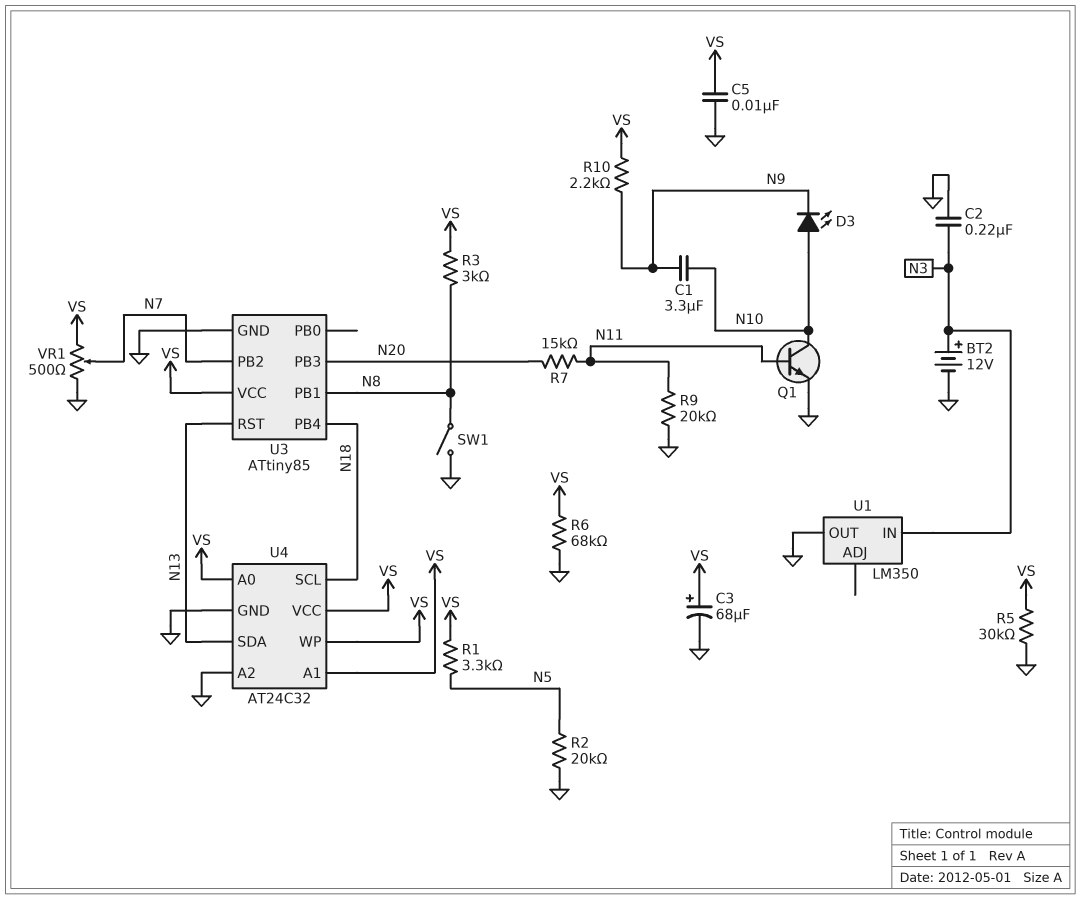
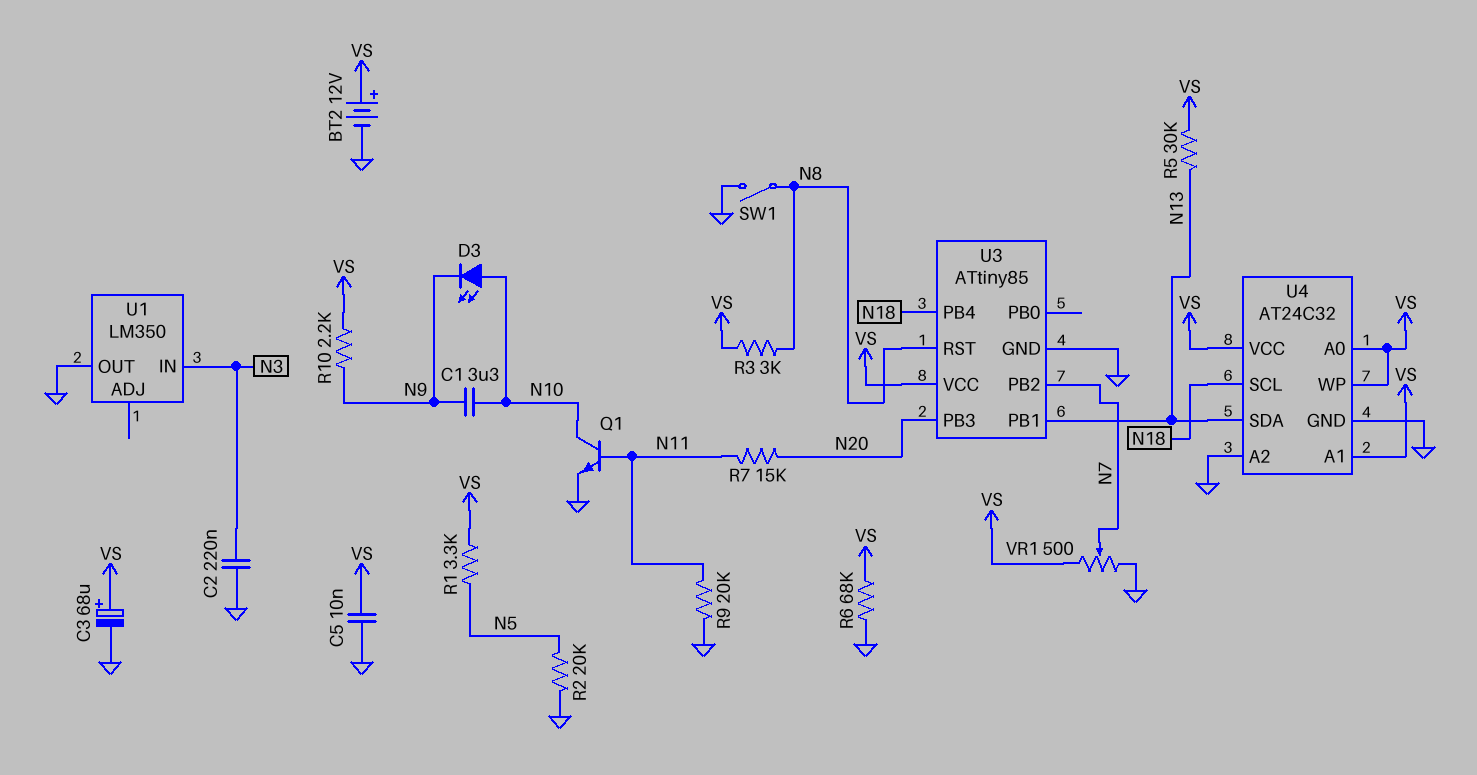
BT2: 12V (plus N3, minus GND) -> 12V (plus VS, minus GND)
R5: 30k (GND, VS) -> 30k (N13, VS)
U3 pin PB1: N8 -> N13
U3 pin RST: N13 -> N8

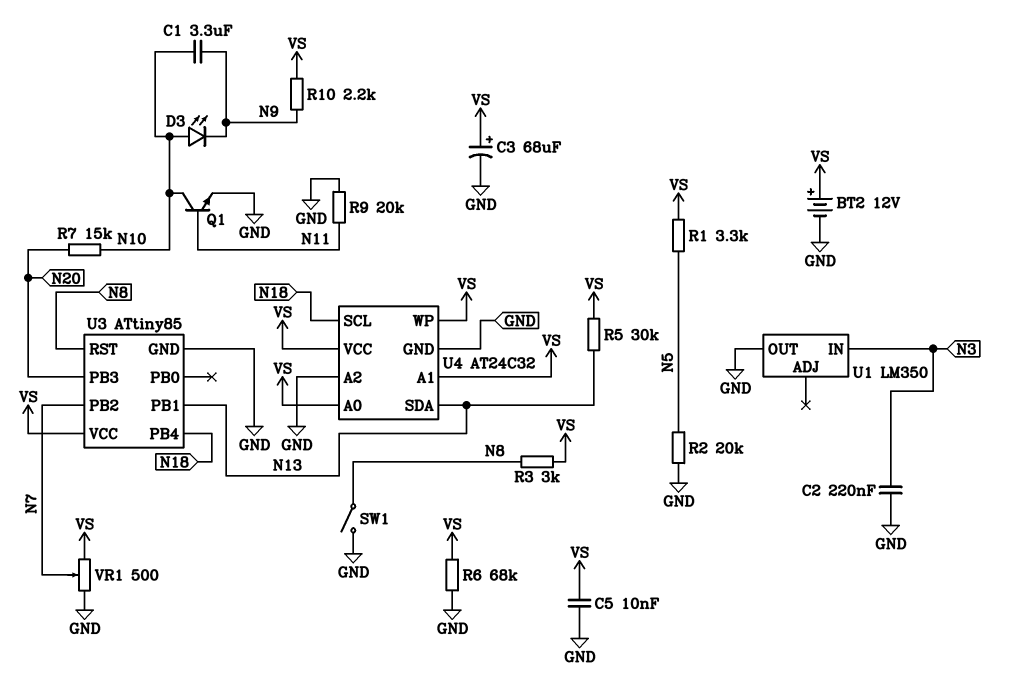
R7: 15k (N11, N20) -> 15k (N10, N20)

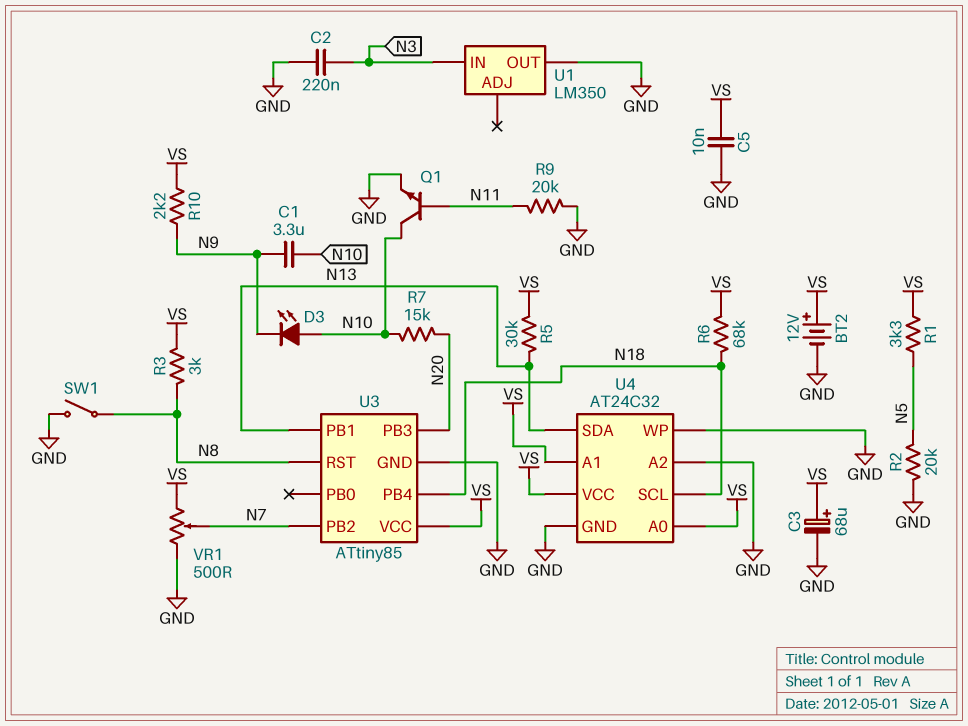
R6: 68k (GND, VS) -> 68k (N18, VS)
U4 pin WP: VS -> GND

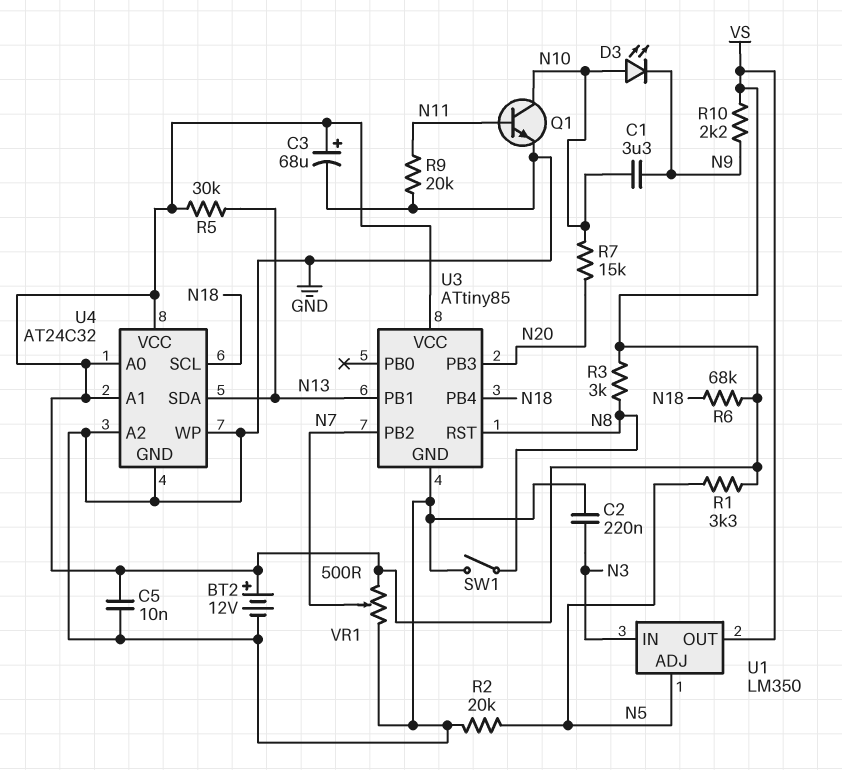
U1 pin ADJ: none -> N5
U1 pin OUT: GND -> VS

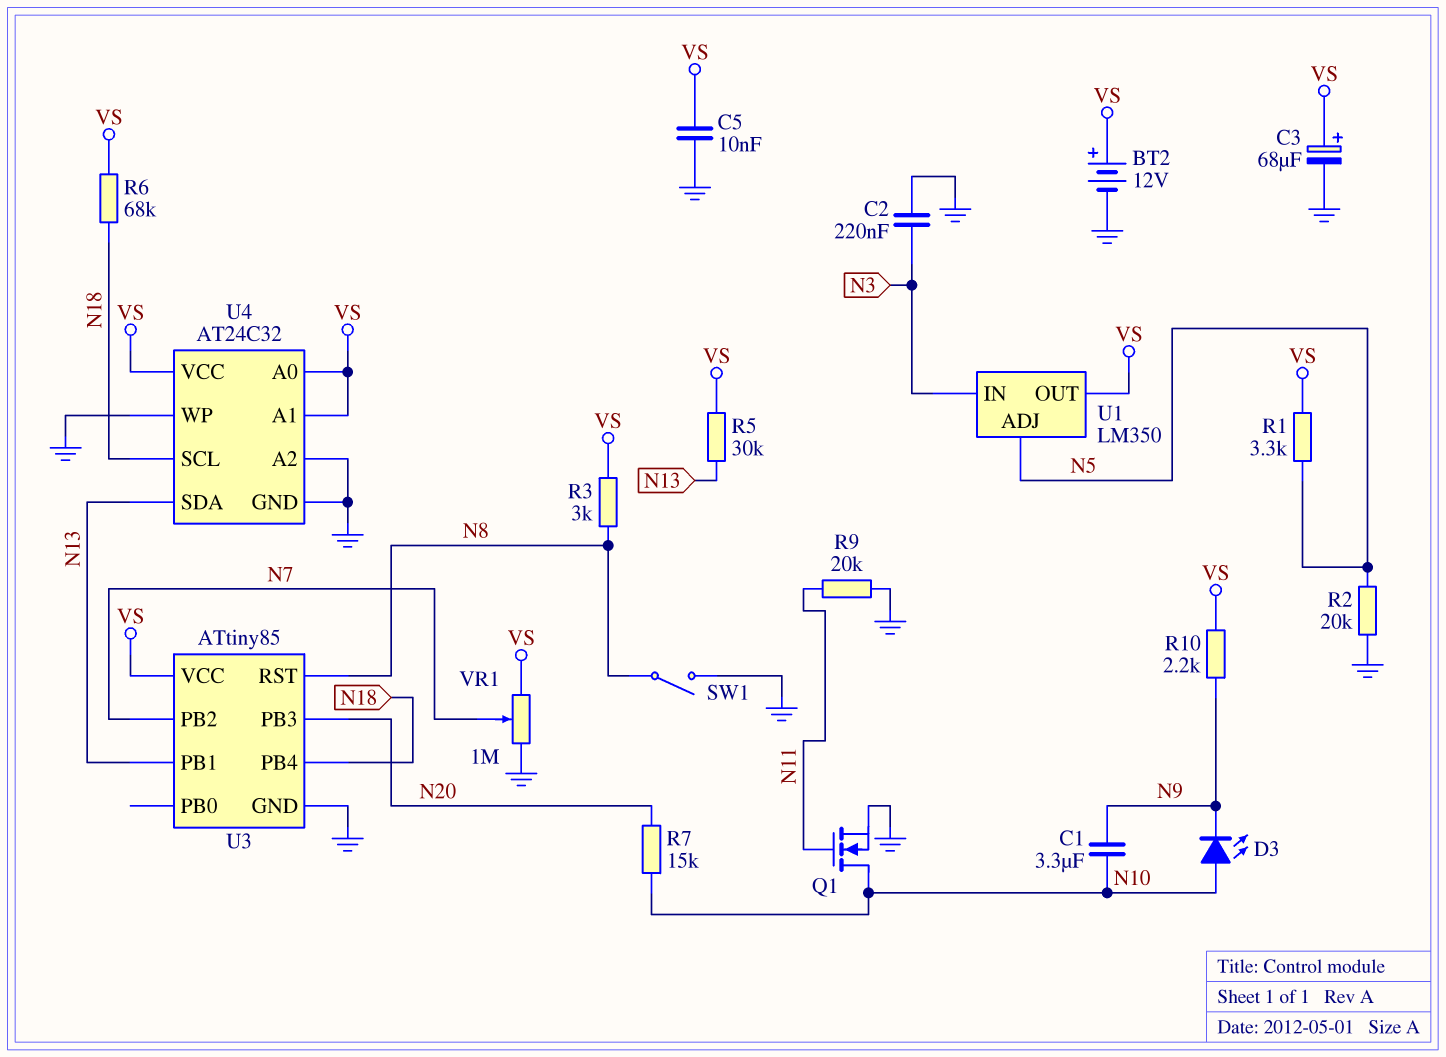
Q1: NPN (B N11, C N10, E GND) -> NMOS (G N11, D N10, S GND)
VR1: 500 (GND, VS, wiper N7) -> 1M (GND, VS, wiper N7)

